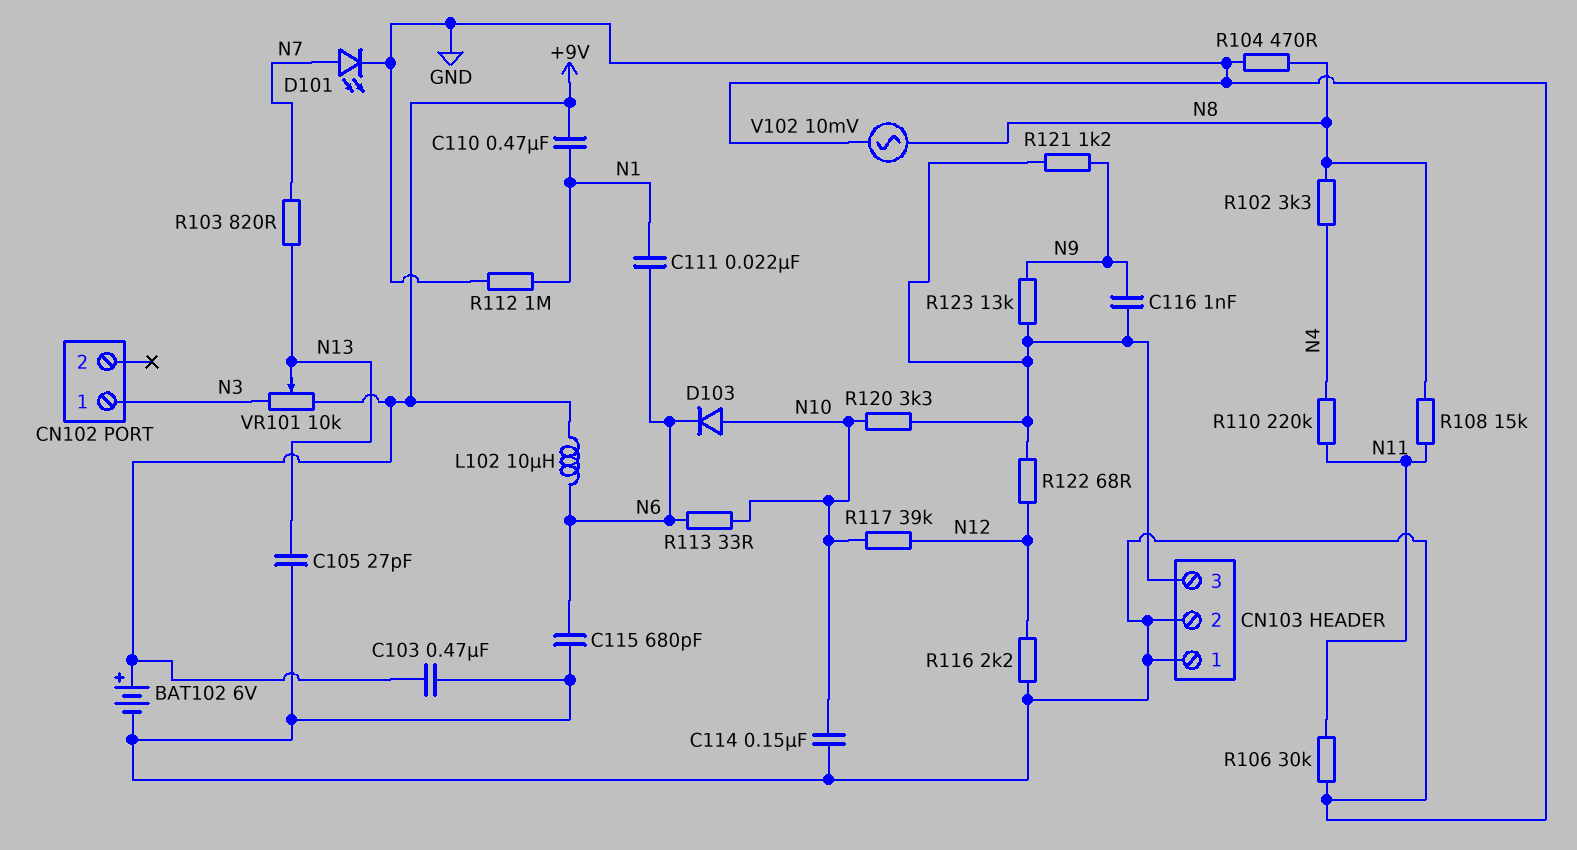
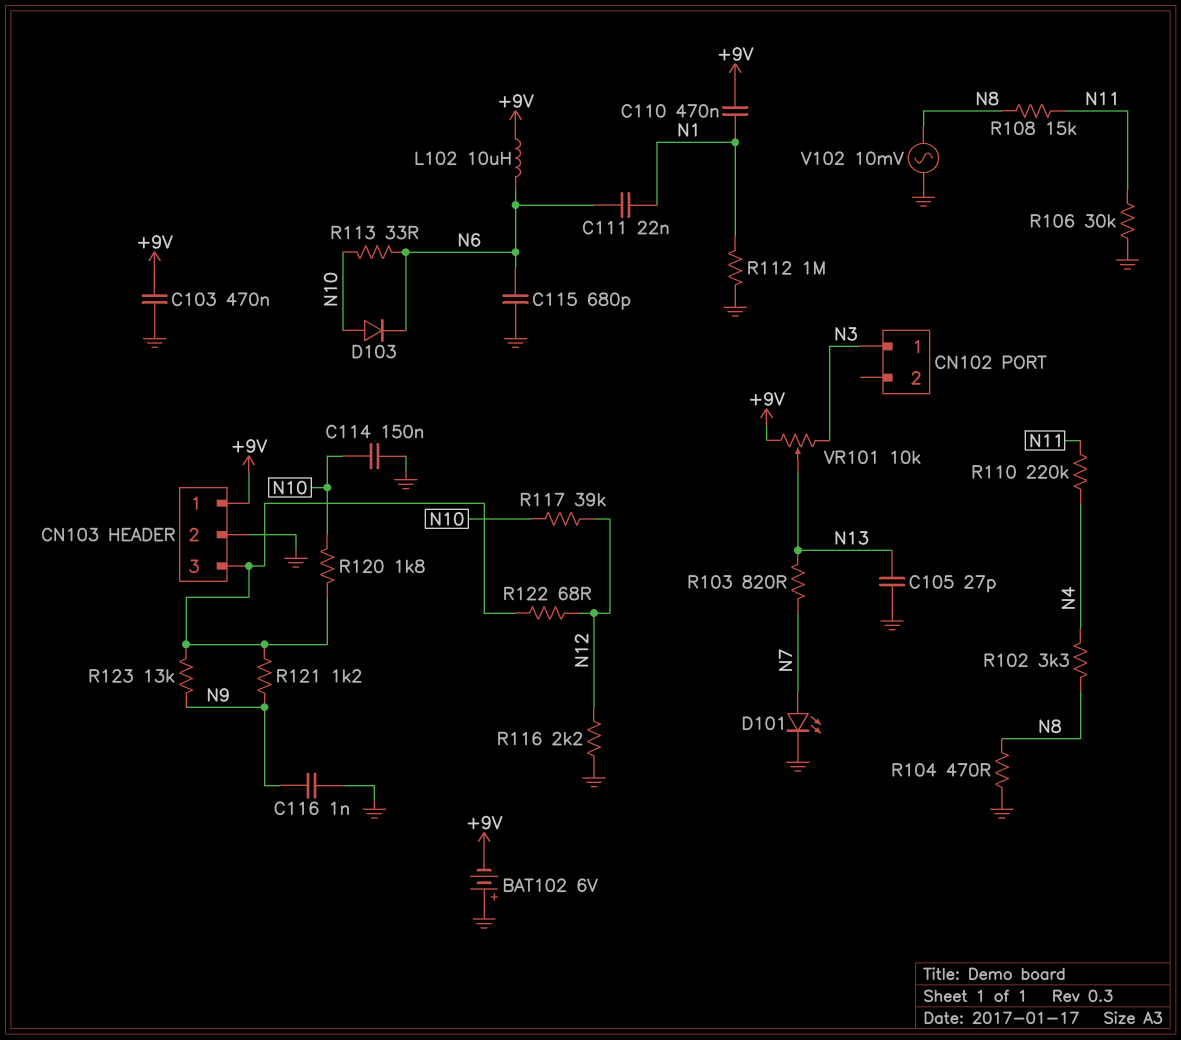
BAT102: 6V (plus +9V, minus GND) -> 6V (plus GND, minus +9V)
C116: 1nF (CN103/3, N9) -> 1nF (GND, N9)
CN103 pin 1: GND -> +9V
R120: 3.3k (CN103/3, N10) -> 1.8k (CN103/3, N10)

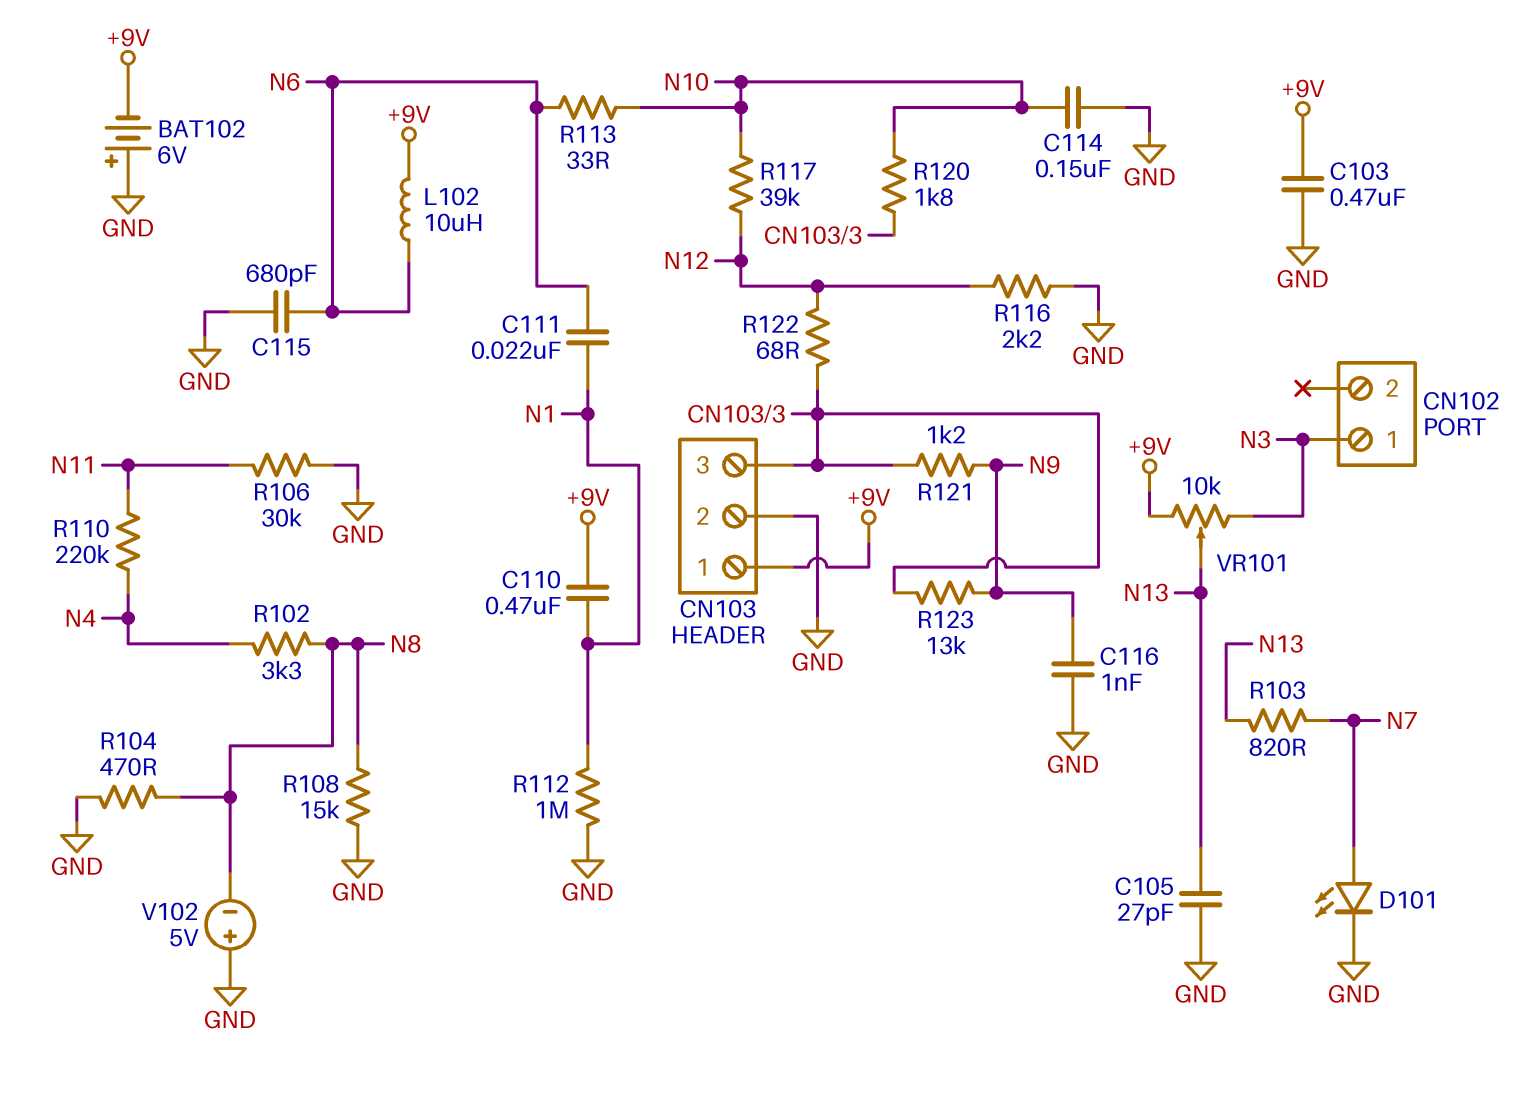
D103: diode (A N10, K N6) -> none
R108: 15k (N8, N11) -> 15k (GND, N8)
V102: AC 10mV (GND, N8) -> 5V (plus GND, minus N8)

